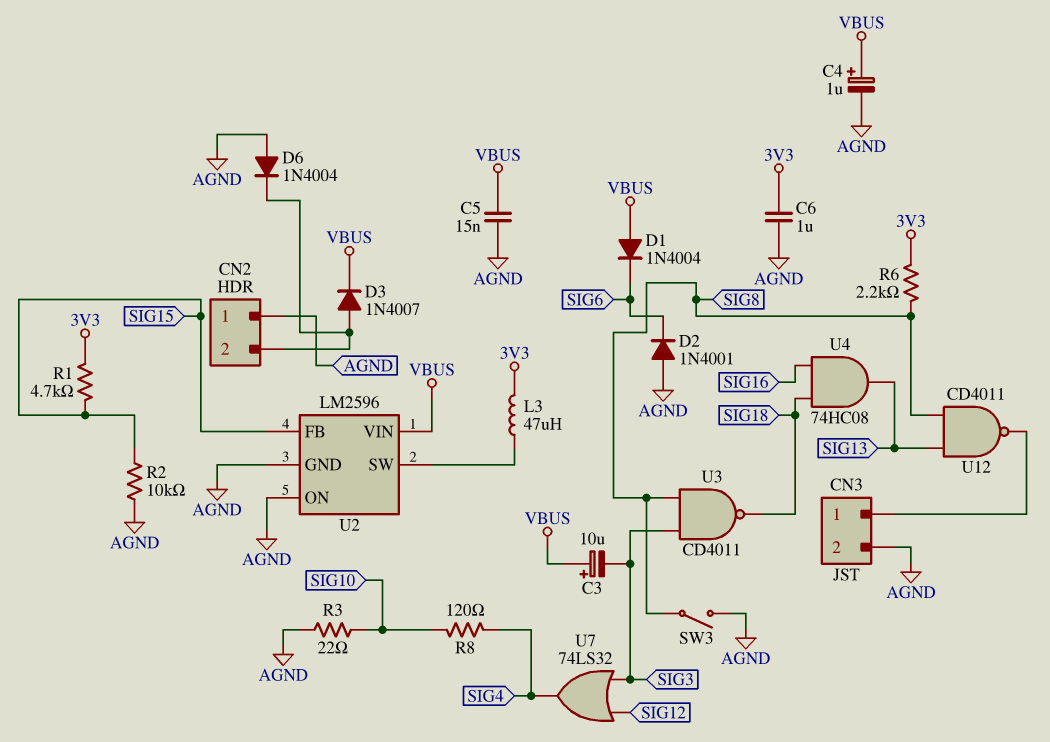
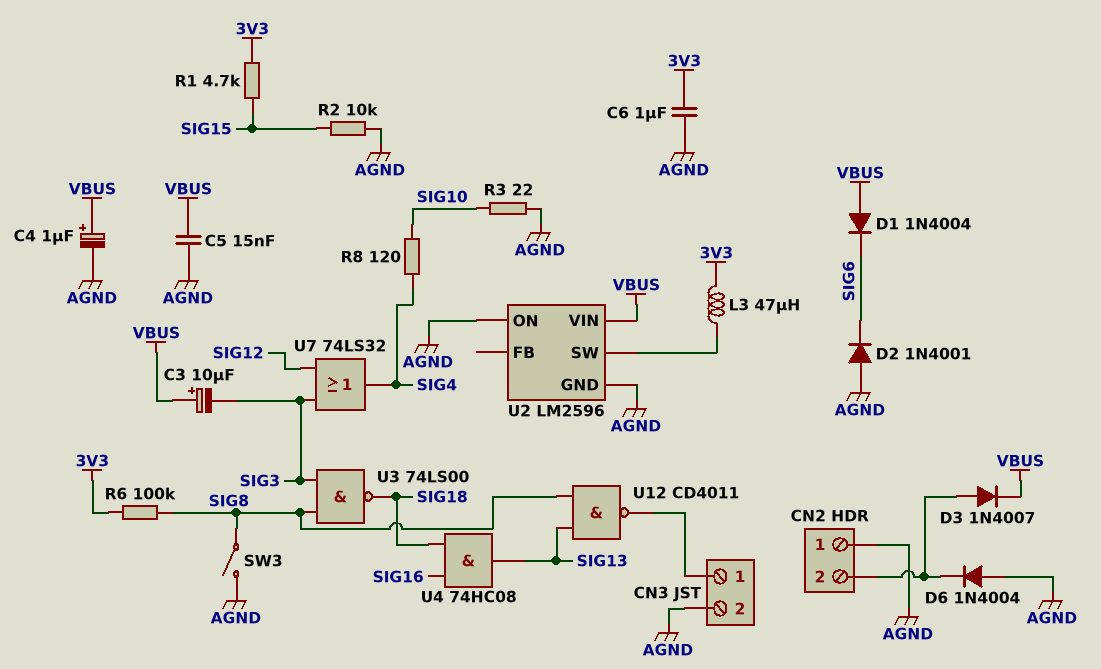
R6: 2.2k (3V3, SIG8) -> 100k (3V3, SIG8)
U2 pin FB: SIG15 -> none
U3: NAND CD4011 (in SIG3, in SIG8, out SIG18) -> NAND 74LS00 (in SIG3, in SIG8, out SIG18)

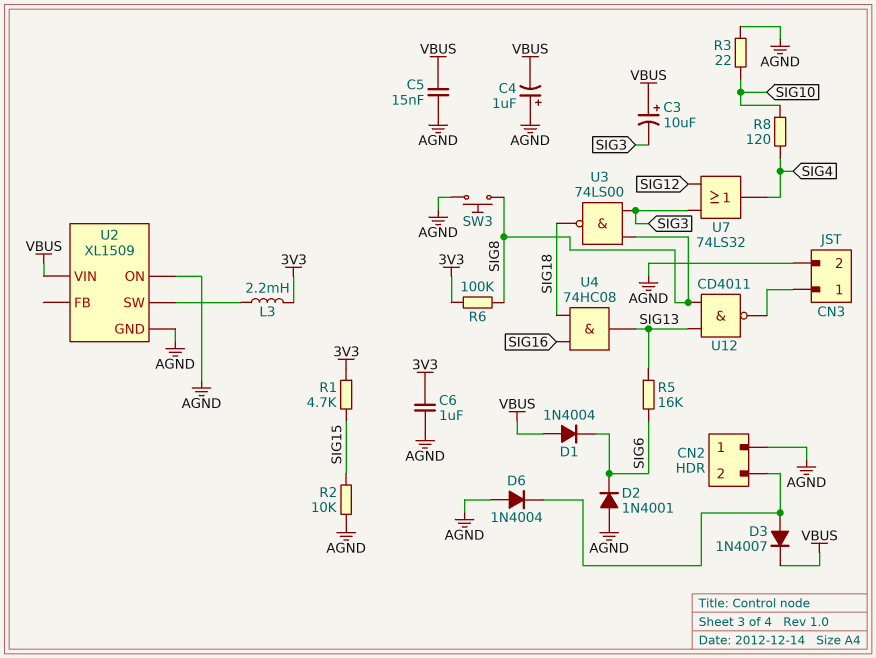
C4: 1uF (plus VBUS, minus AGND) -> 1uF (plus AGND, minus VBUS)
L3: 47uH (3V3, U2/SW) -> 2.2mH (3V3, U2/SW)
R5: none -> 16k (SIG6, SIG13)
SW3: switch (AGND, SIG8) -> button (AGND, SIG8)
U2: LM2596 -> XL1509

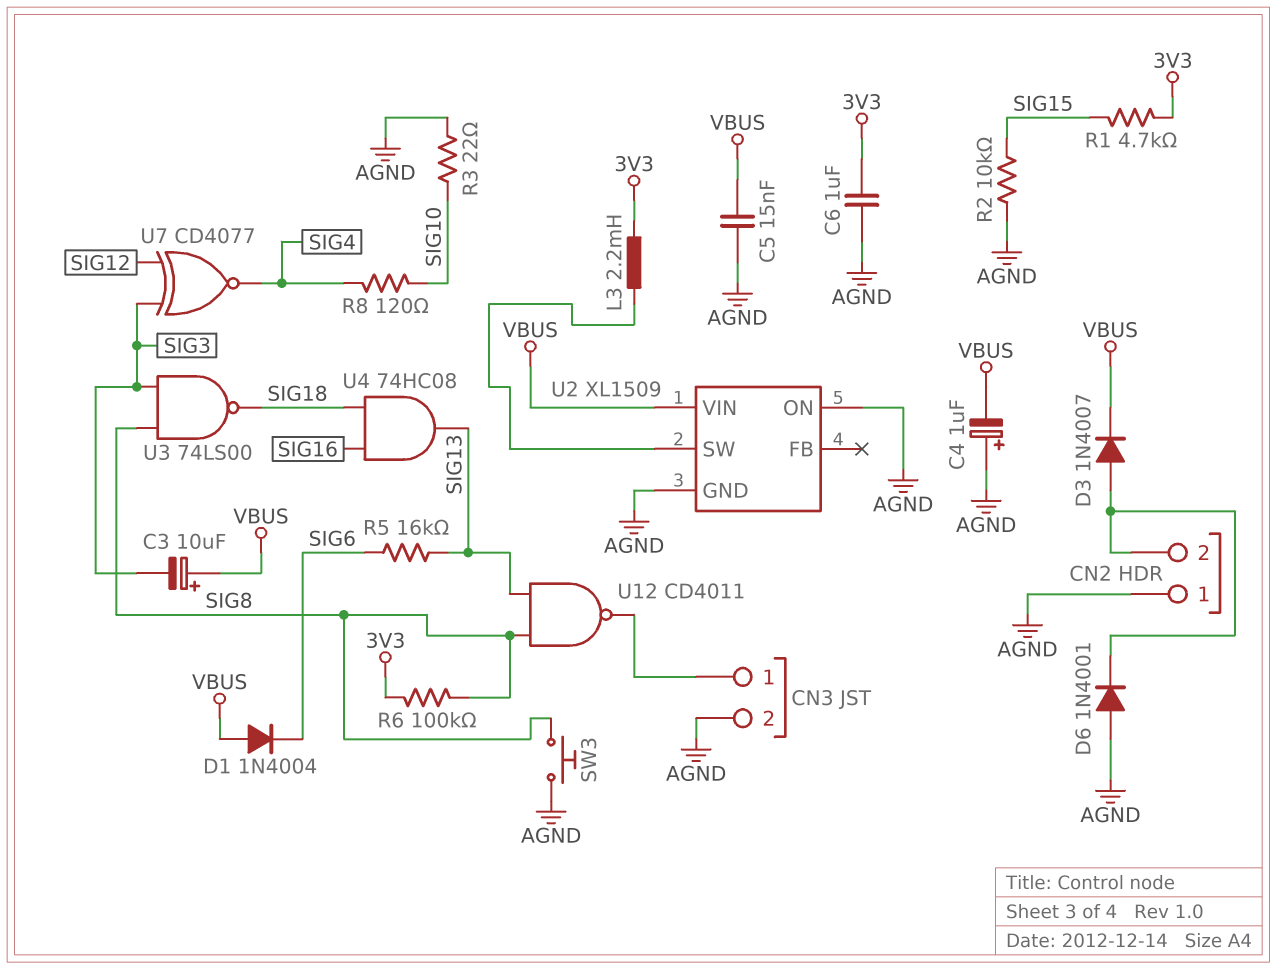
D2: diode 1N4001 (A AGND, K SIG6) -> none
D6: diode 1N4004 (A AGND, K CN2/2) -> diode 1N4001 (A AGND, K CN2/2)
U7: OR 74LS32 (in SIG3, in SIG12, out SIG4) -> XNOR CD4077 (in SIG3, in SIG12, out SIG4)

